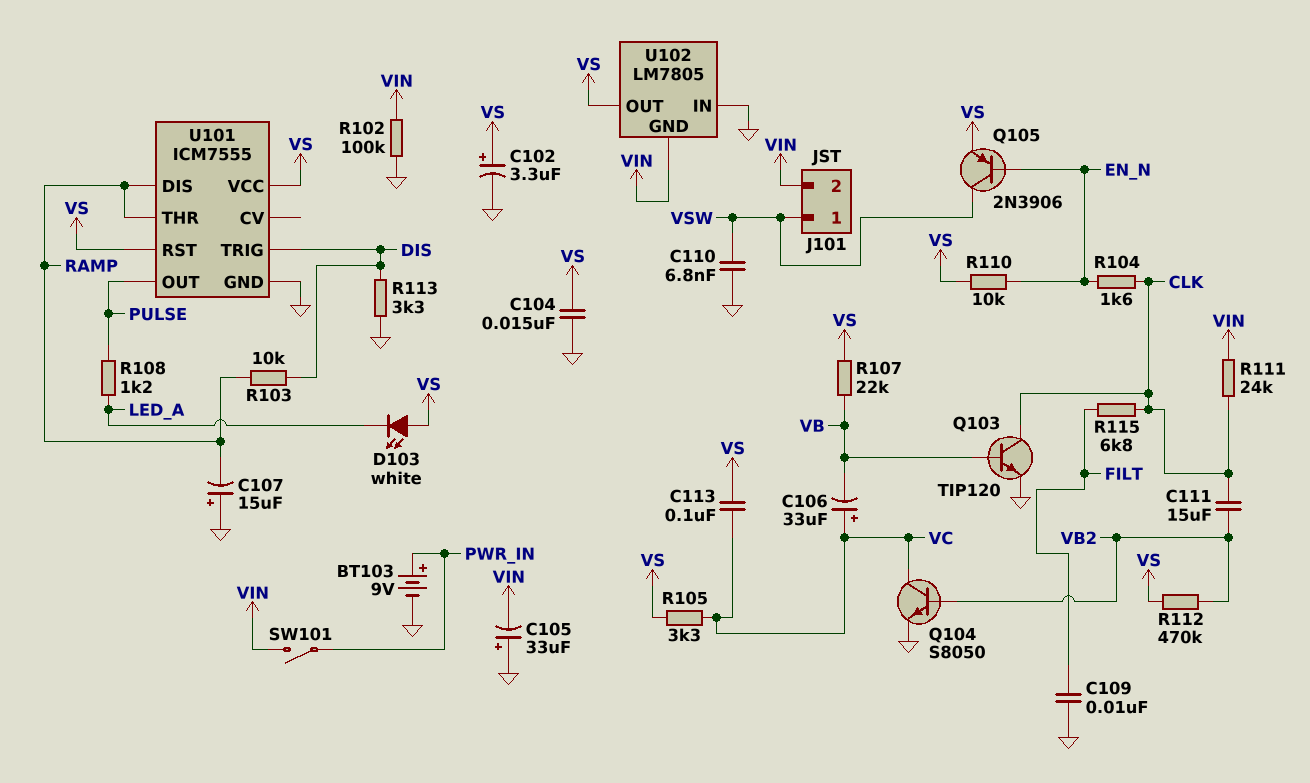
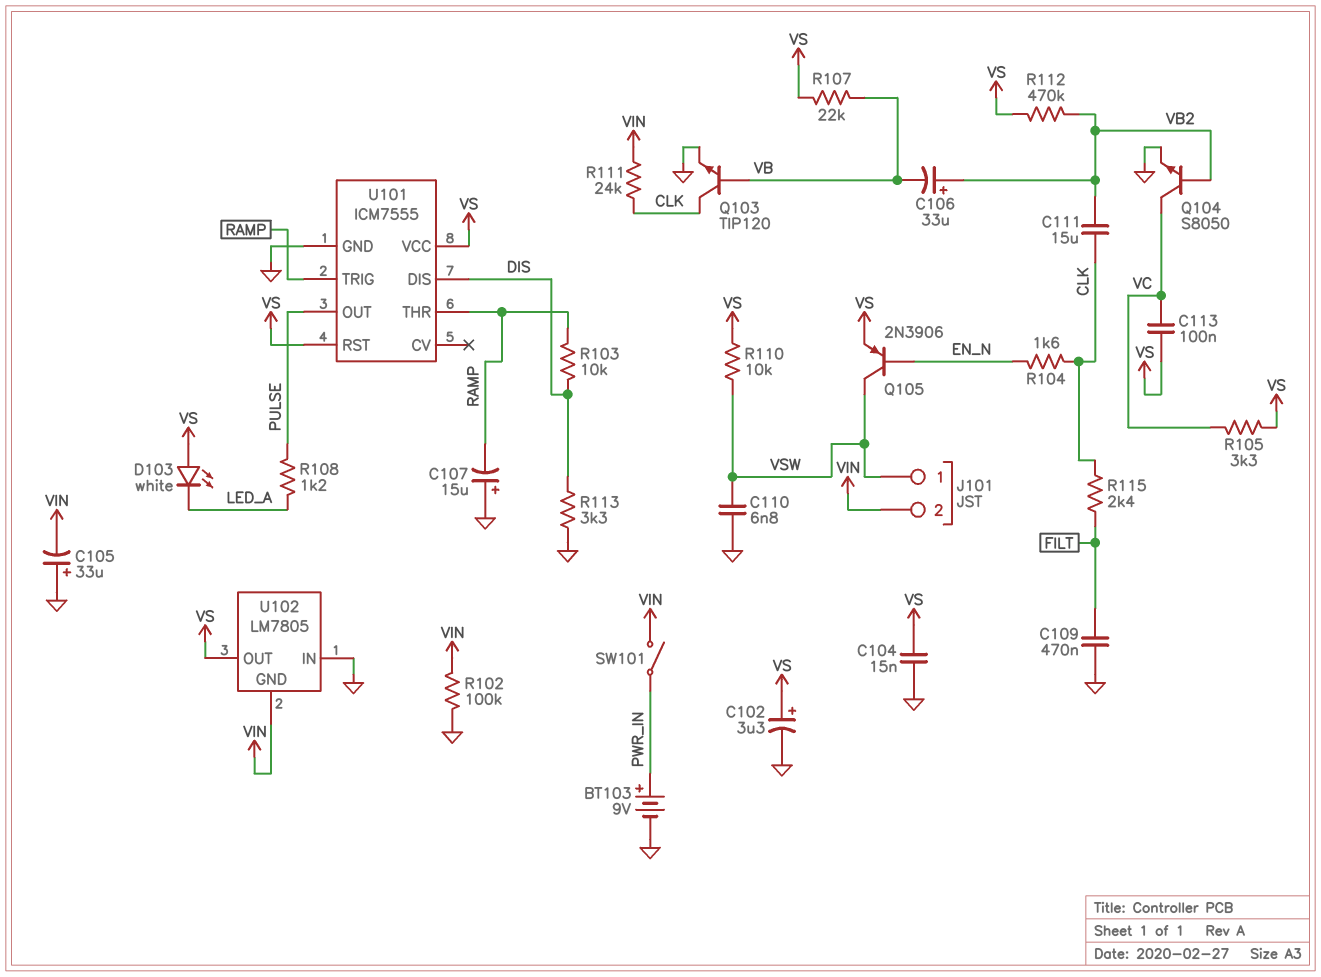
C106: 33uF (plus VC, minus VB) -> 33uF (plus VB2, minus VB)
C109: 10nF (FILT, GND) -> 470nF (FILT, GND)
R110: 10k (EN_N, VS) -> 10k (VS, VSW)
R115: 6.8k (CLK, FILT) -> 2.4k (CLK, FILT)
U101 pin DIS: RAMP -> DIS
U101 pin TRIG: DIS -> RAMP

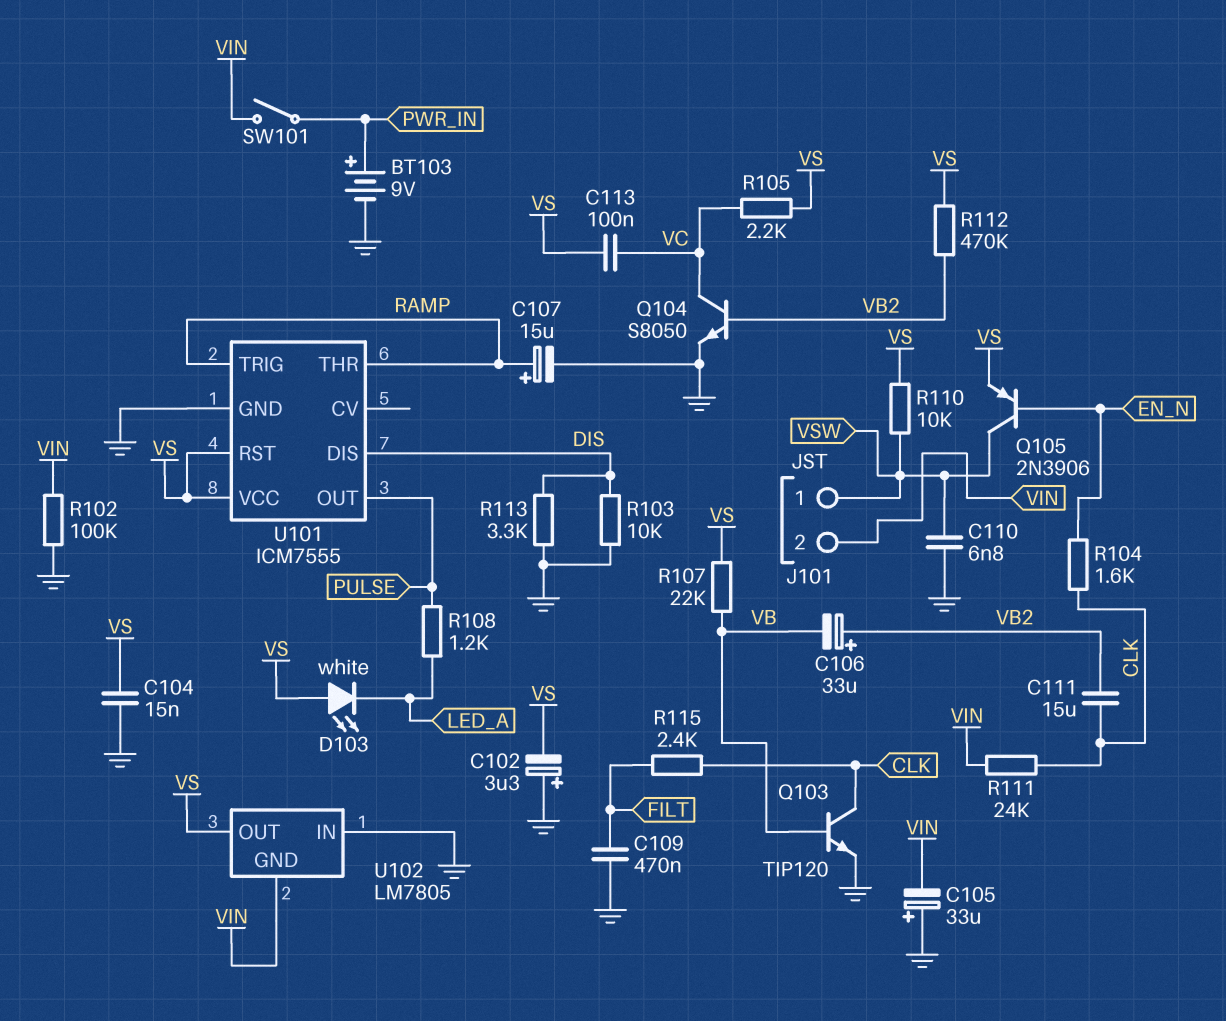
C102: 3.3uF (plus VS, minus GND) -> 3.3uF (plus GND, minus VS)
C107: 15uF (plus GND, minus RAMP) -> 15uF (plus RAMP, minus GND)
R103: 10k (DIS, RAMP) -> 10k (DIS, GND)
R105: 3.3k (VC, VS) -> 2.2k (VC, VS)

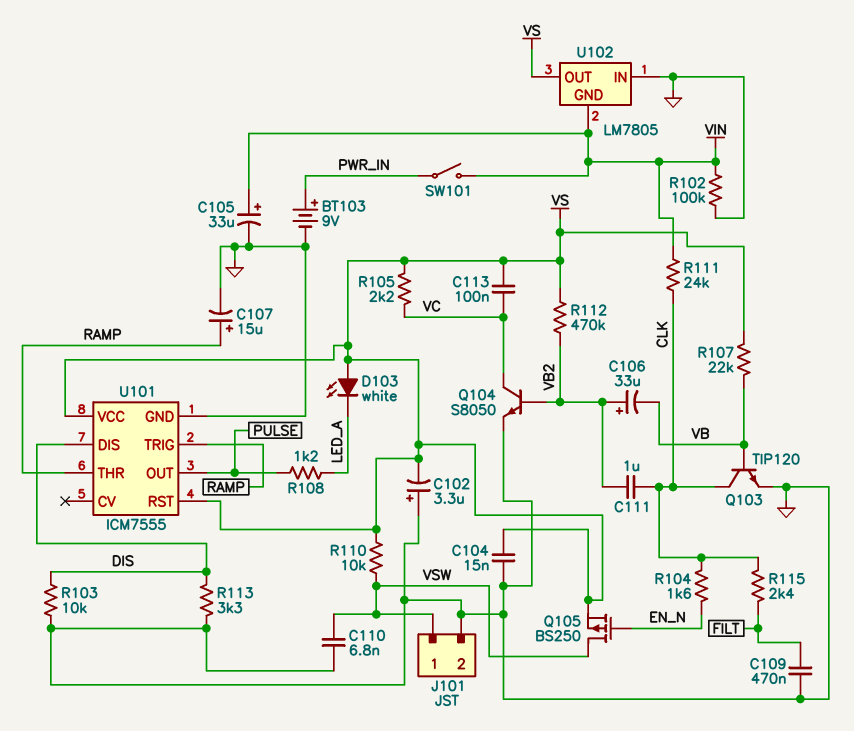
C105: 33uF (plus GND, minus VIN) -> 33uF (plus VIN, minus GND)
C111: 15uF (CLK, VB2) -> 1uF (CLK, VB2)
J101 pin 2: VIN -> GND
Q105: PNP 2N3906 (B EN_N, C VSW, E VS) -> PMOS BS250 (G EN_N, D VSW, S VS)

